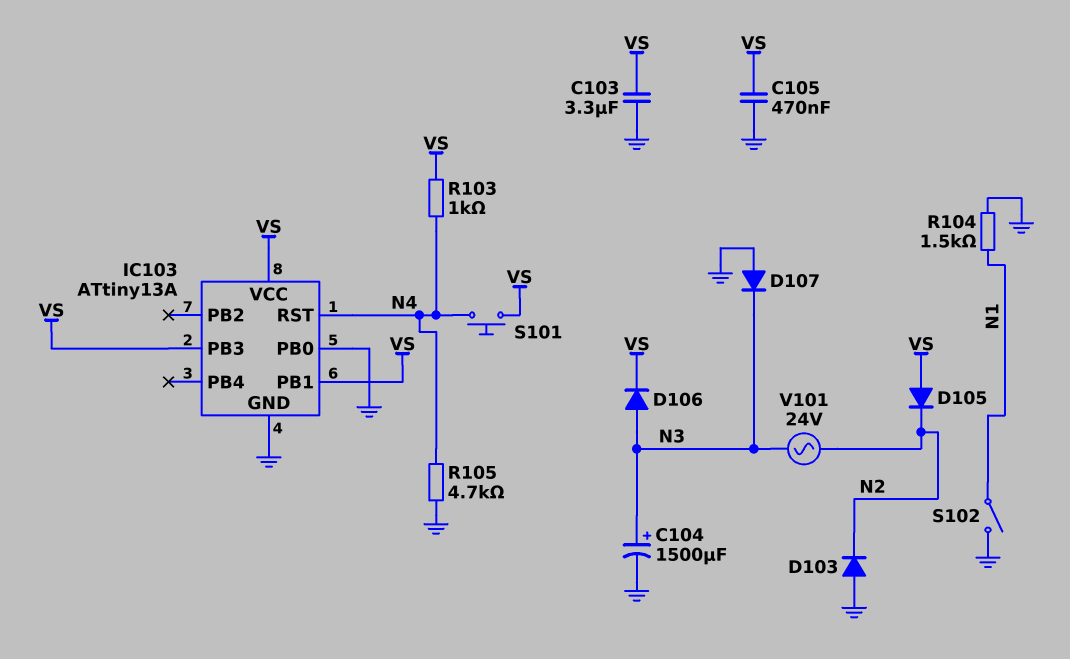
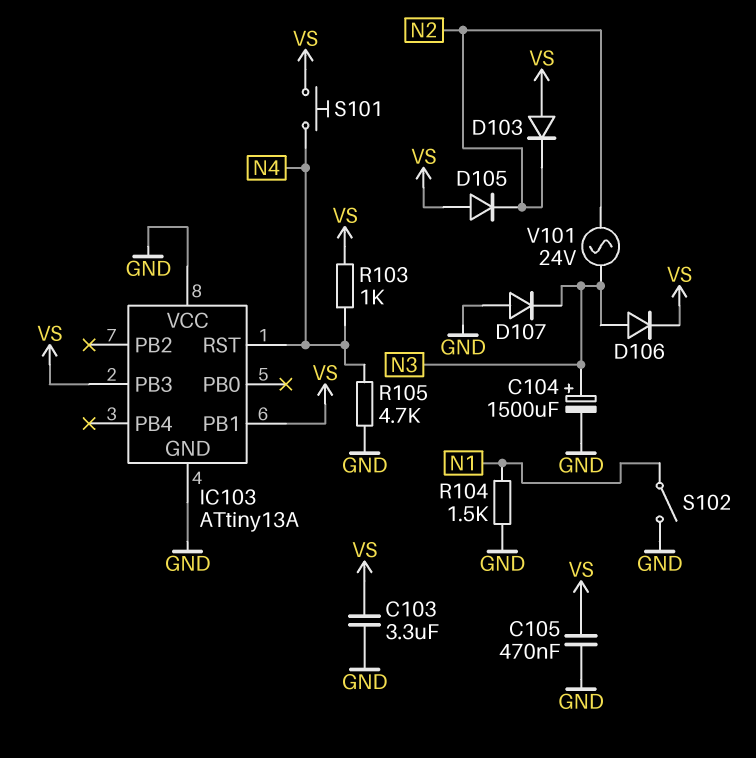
D103: diode (A GND, K N2) -> diode (A VS, K N2)
IC103 pin PB0: GND -> none
IC103 pin VCC: VS -> GND

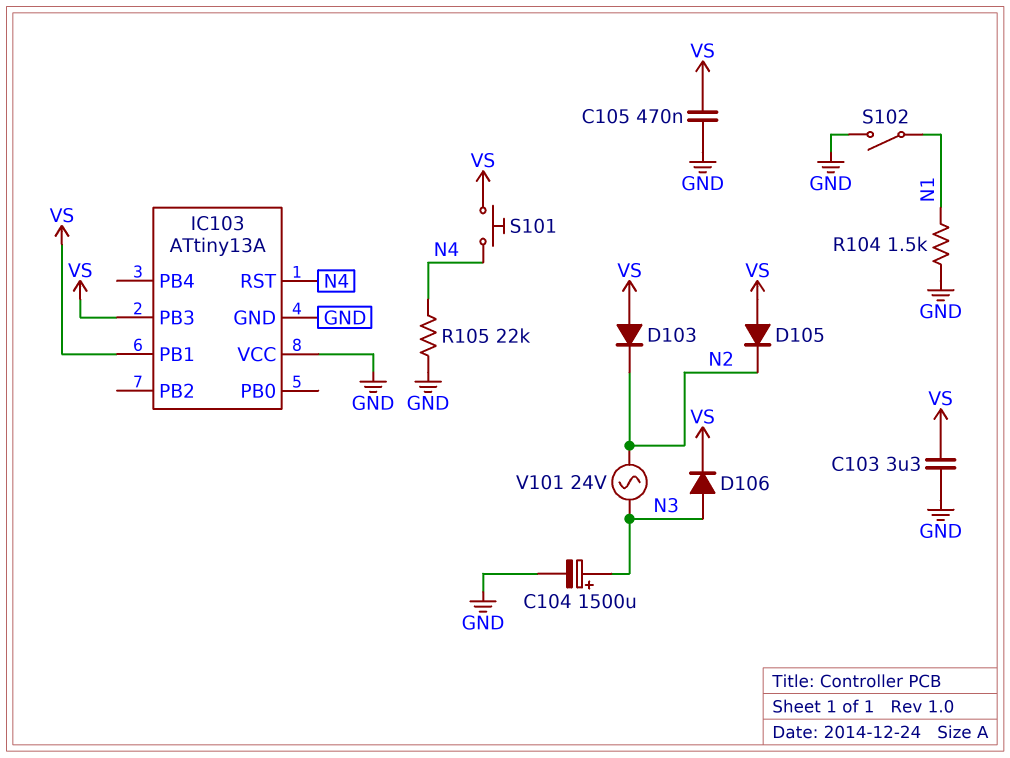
D107: diode (A GND, K N3) -> none
R103: 1k (N4, VS) -> none
R105: 4.7k (GND, N4) -> 22k (GND, N4)

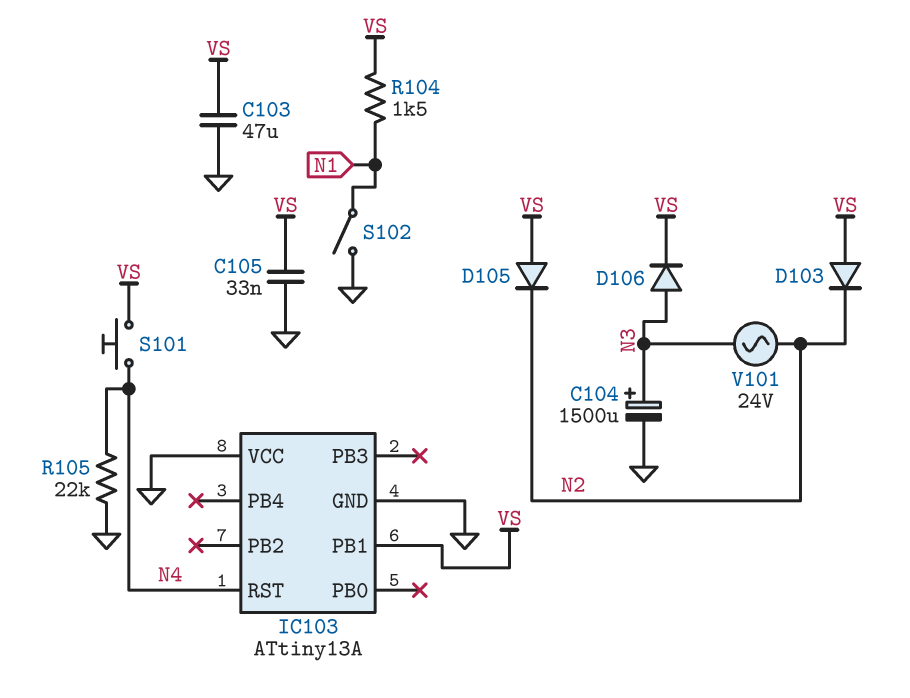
C103: 3.3uF (GND, VS) -> 47uF (GND, VS)
C105: 470nF (GND, VS) -> 33nF (GND, VS)
IC103 pin PB3: VS -> none
R104: 1.5k (GND, N1) -> 1.5k (N1, VS)

